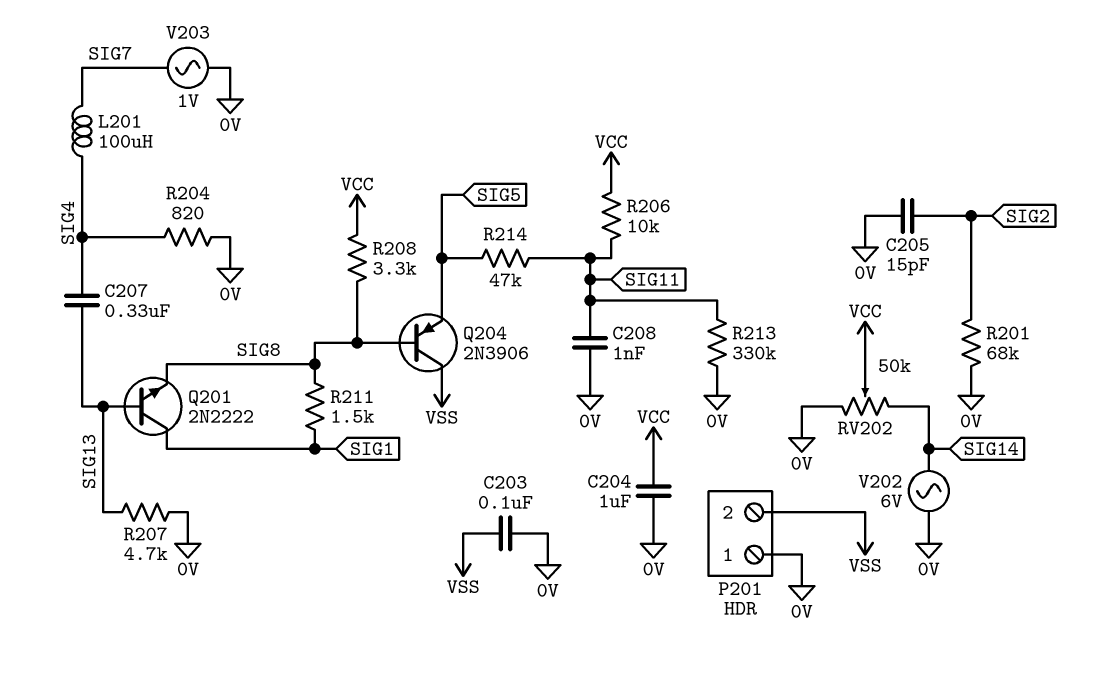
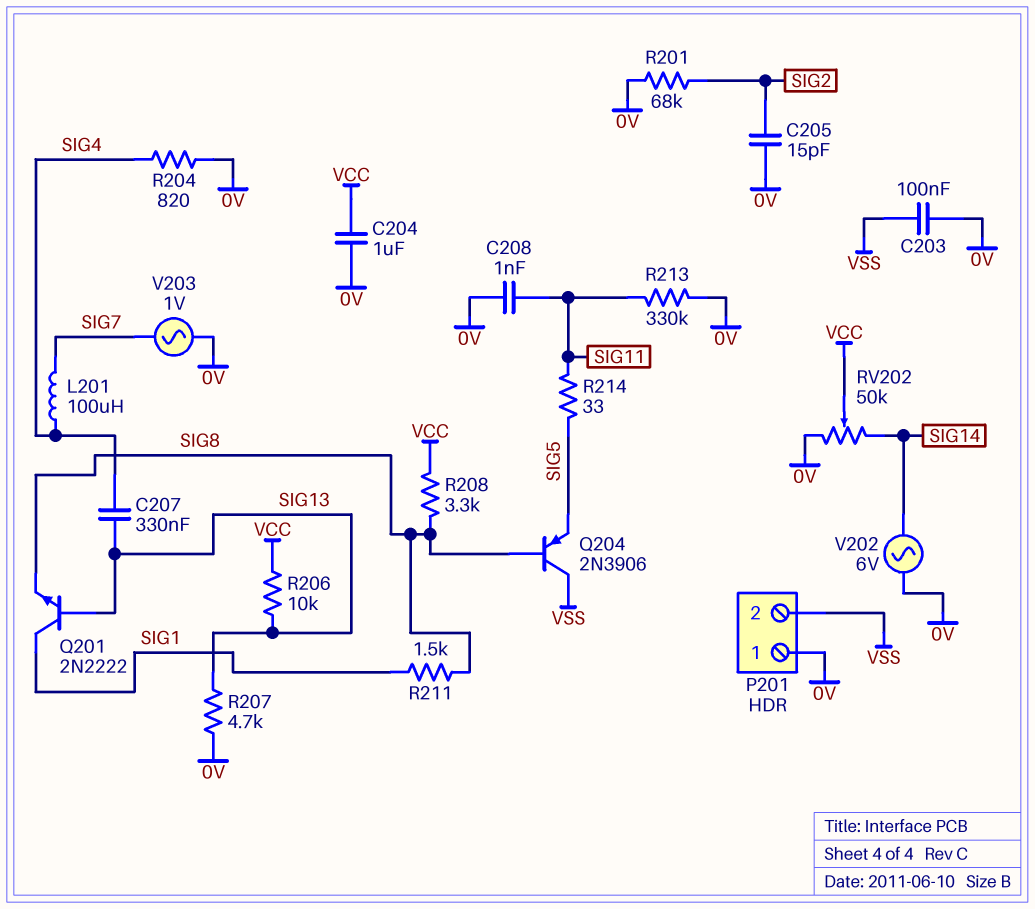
R206: 10k (SIG11, VCC) -> 10k (SIG13, VCC)
R214: 47k (SIG5, SIG11) -> 33 (SIG5, SIG11)

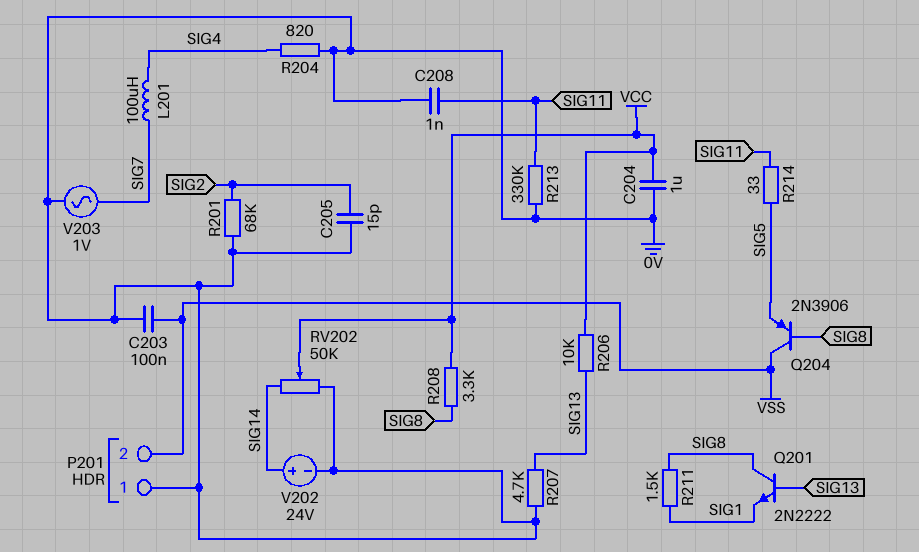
C207: 330nF (SIG4, SIG13) -> none
Q201: NPN 2N2222 (B SIG13, C SIG1, E SIG8) -> NPN 2N2222 (B SIG13, C SIG8, E SIG1)
V202: AC 6V (0V, SIG14) -> 24V (plus SIG14, minus 0V)

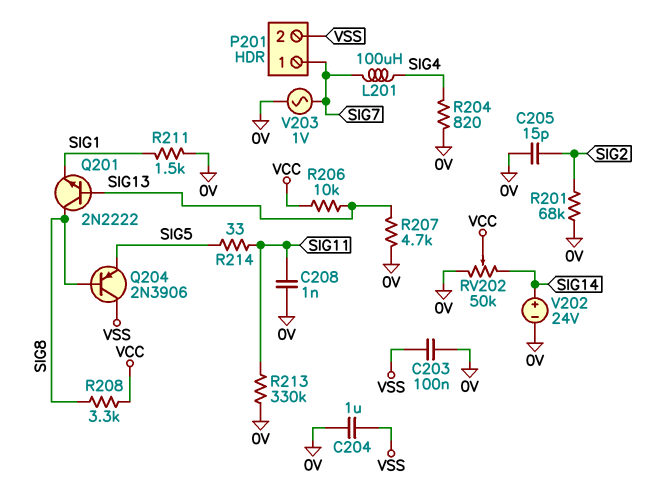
C204: 1uF (0V, VCC) -> 1uF (0V, VSS)
P201 pin 1: 0V -> SIG7
R211: 1.5k (SIG1, SIG8) -> 1.5k (0V, SIG1)

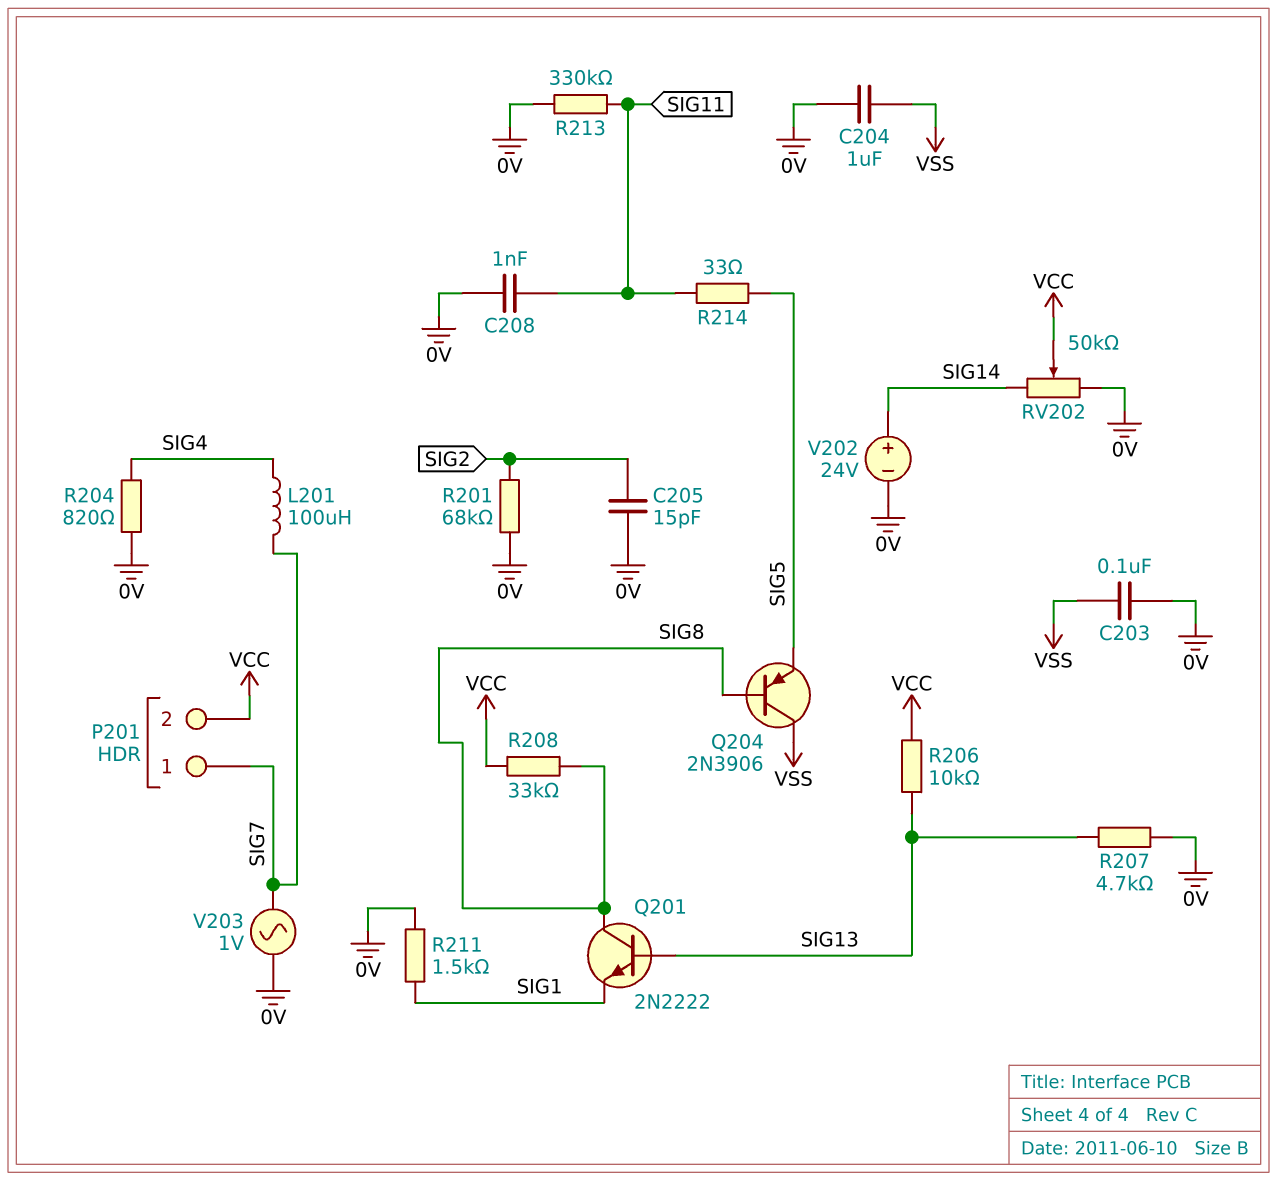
P201 pin 2: VSS -> VCC
R208: 3.3k (SIG8, VCC) -> 33k (SIG8, VCC)

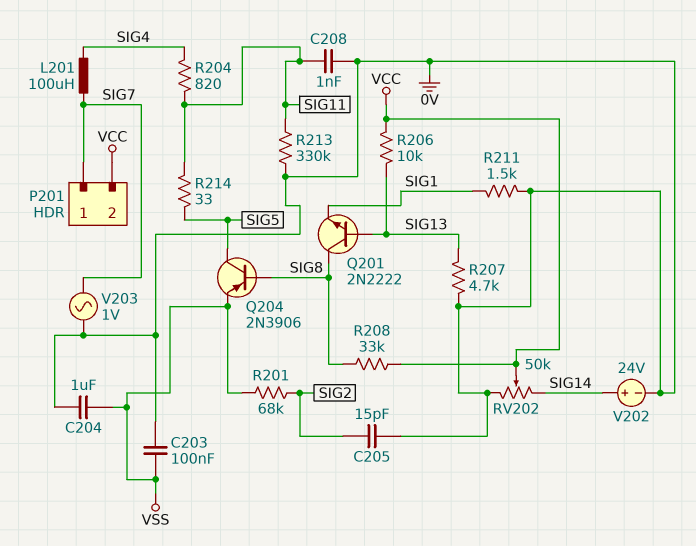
Q204: PNP 2N3906 (B SIG8, C VSS, E SIG5) -> PNP 2N3906 (B SIG8, C SIG5, E VSS)
R201: 68k (0V, SIG2) -> 68k (SIG2, VSS)
R204: 820 (0V, SIG4) -> 820 (SIG4, SIG11)

